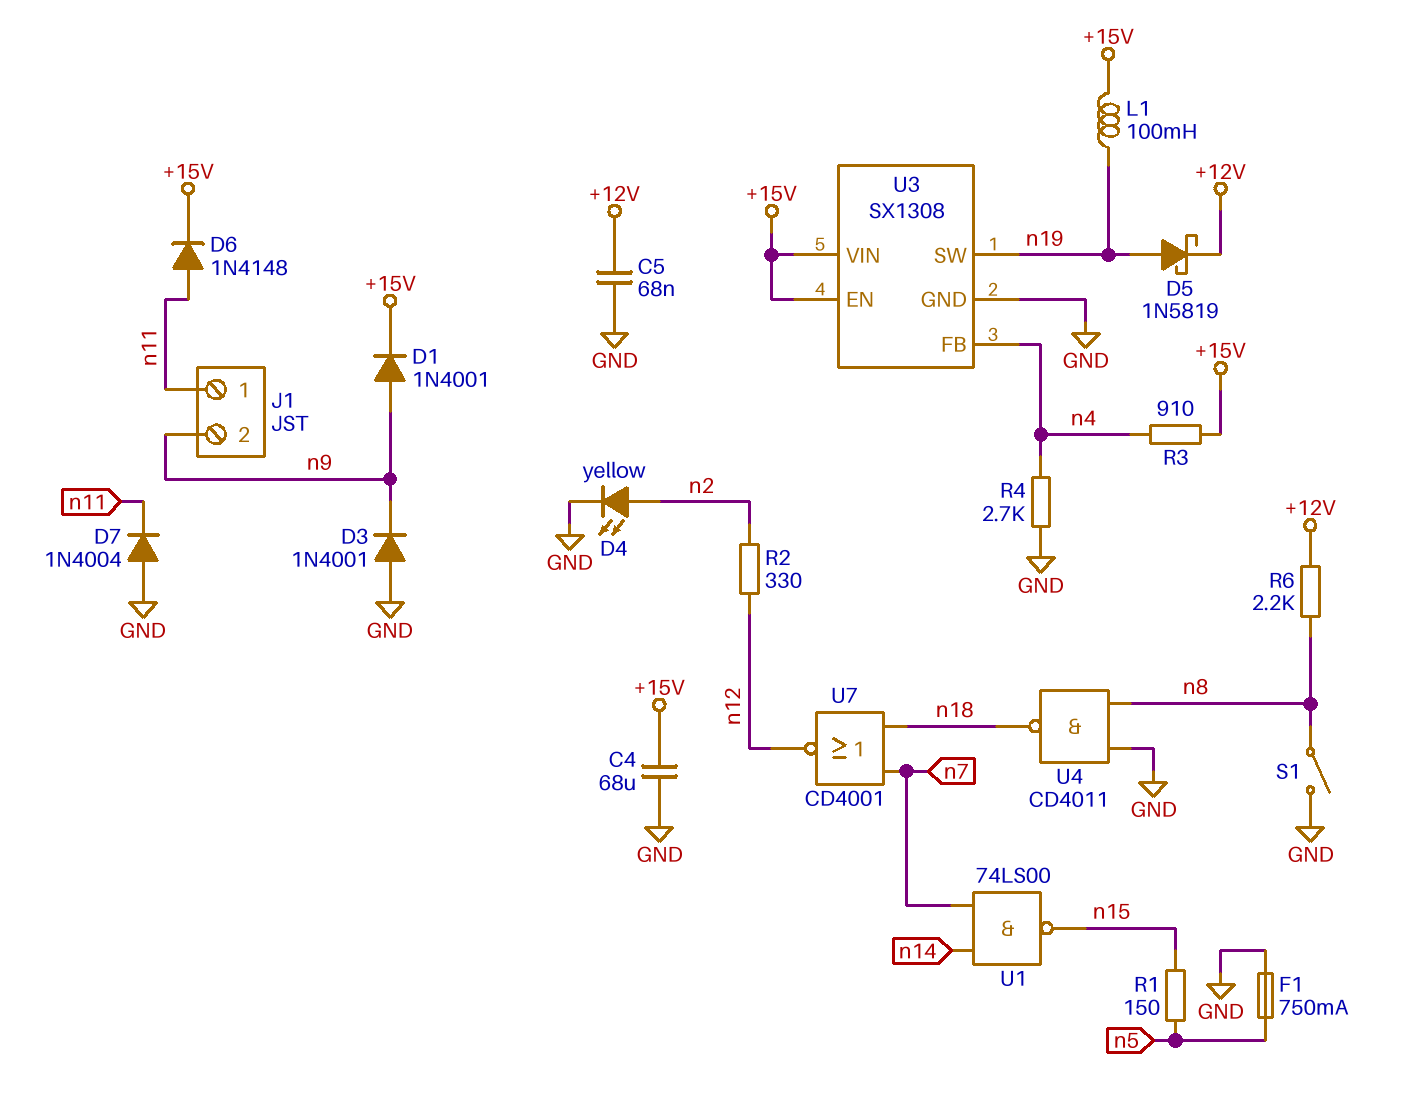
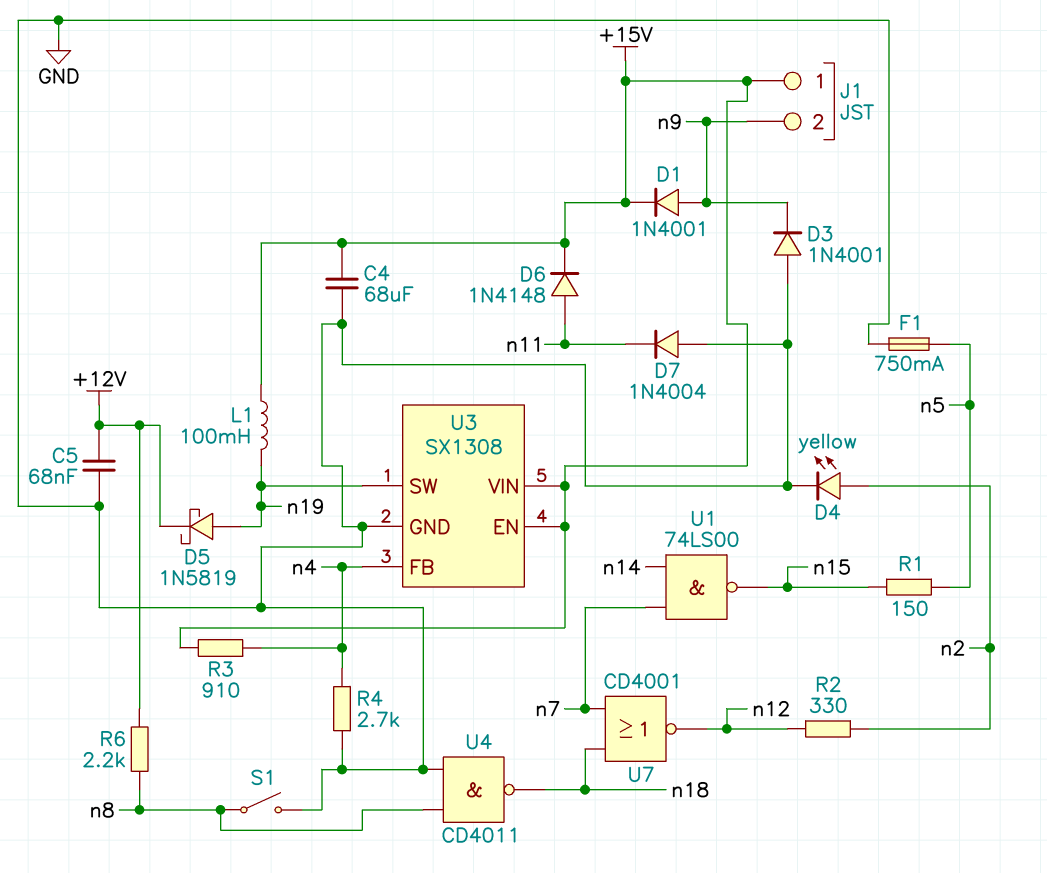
J1 pin 1: n11 -> +15V

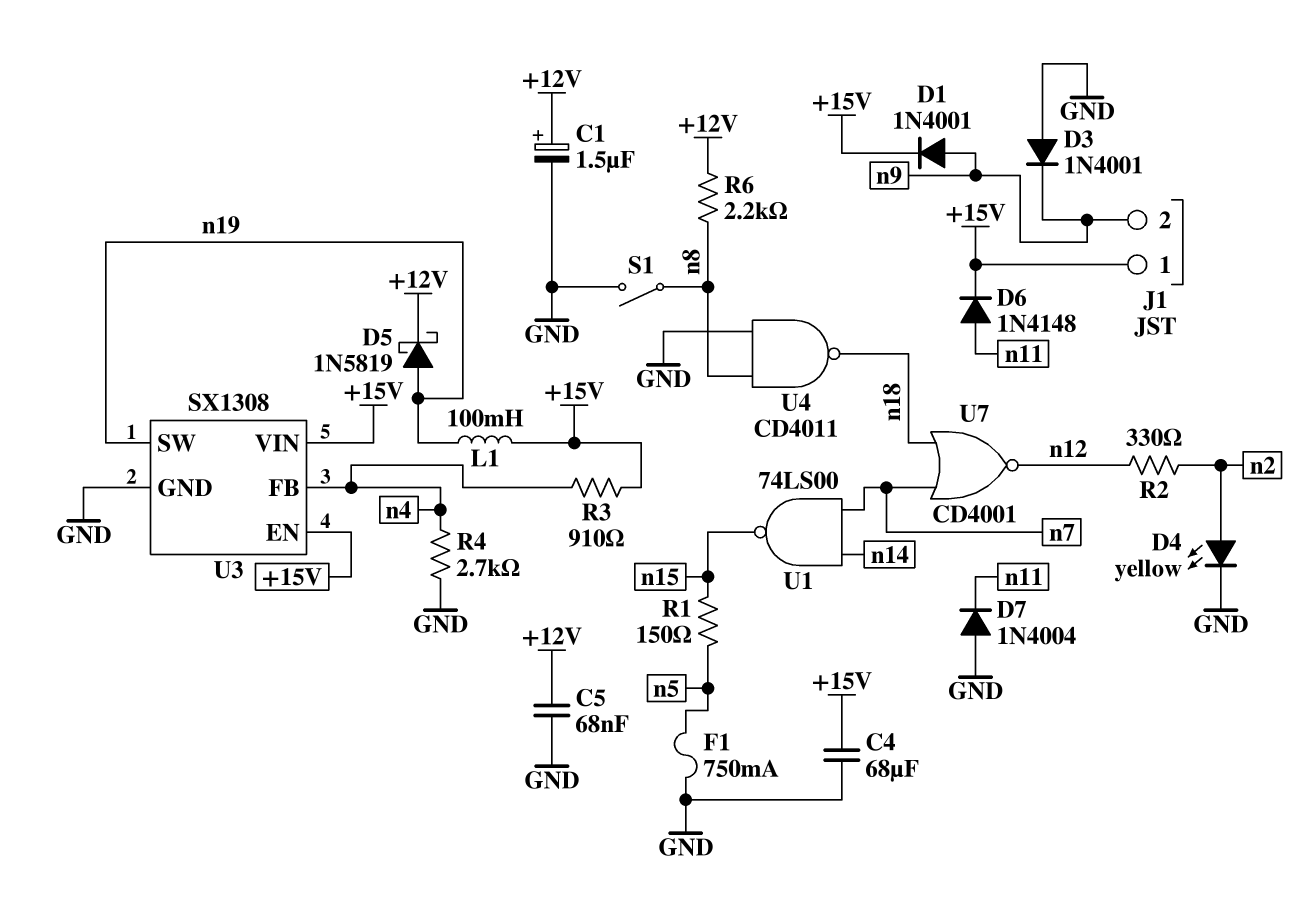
C1: none -> 1.5uF (plus +12V, minus GND)

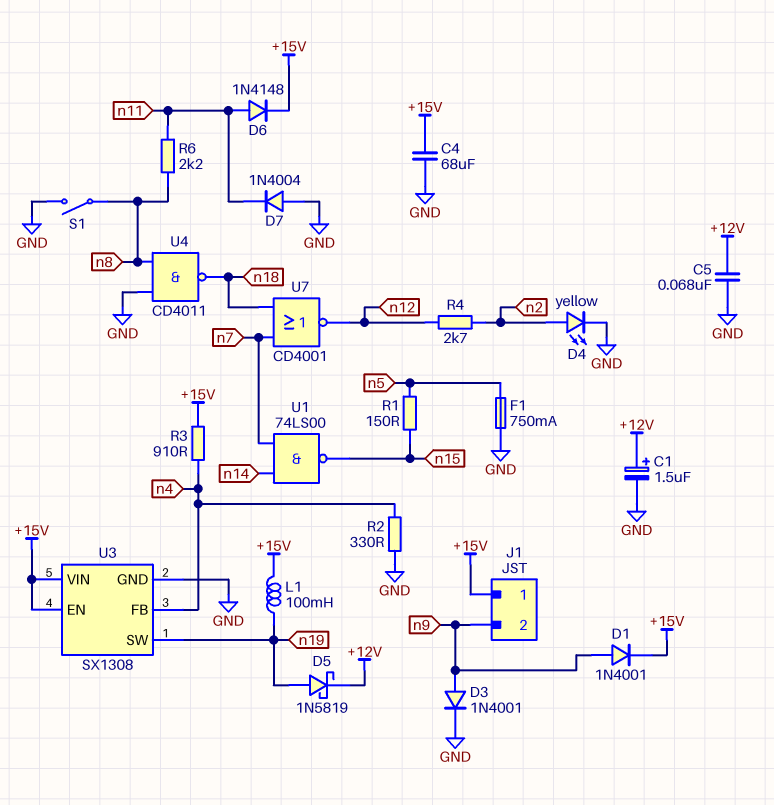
D3: diode 1N4001 (A GND, K n9) -> diode 1N4001 (A n9, K GND)
R2: 330 (n2, n12) -> 330 (GND, n4)
R4: 2.7k (GND, n4) -> 2.7k (n2, n12)
R6: 2.2k (+12V, n8) -> 2.2k (n8, n11)

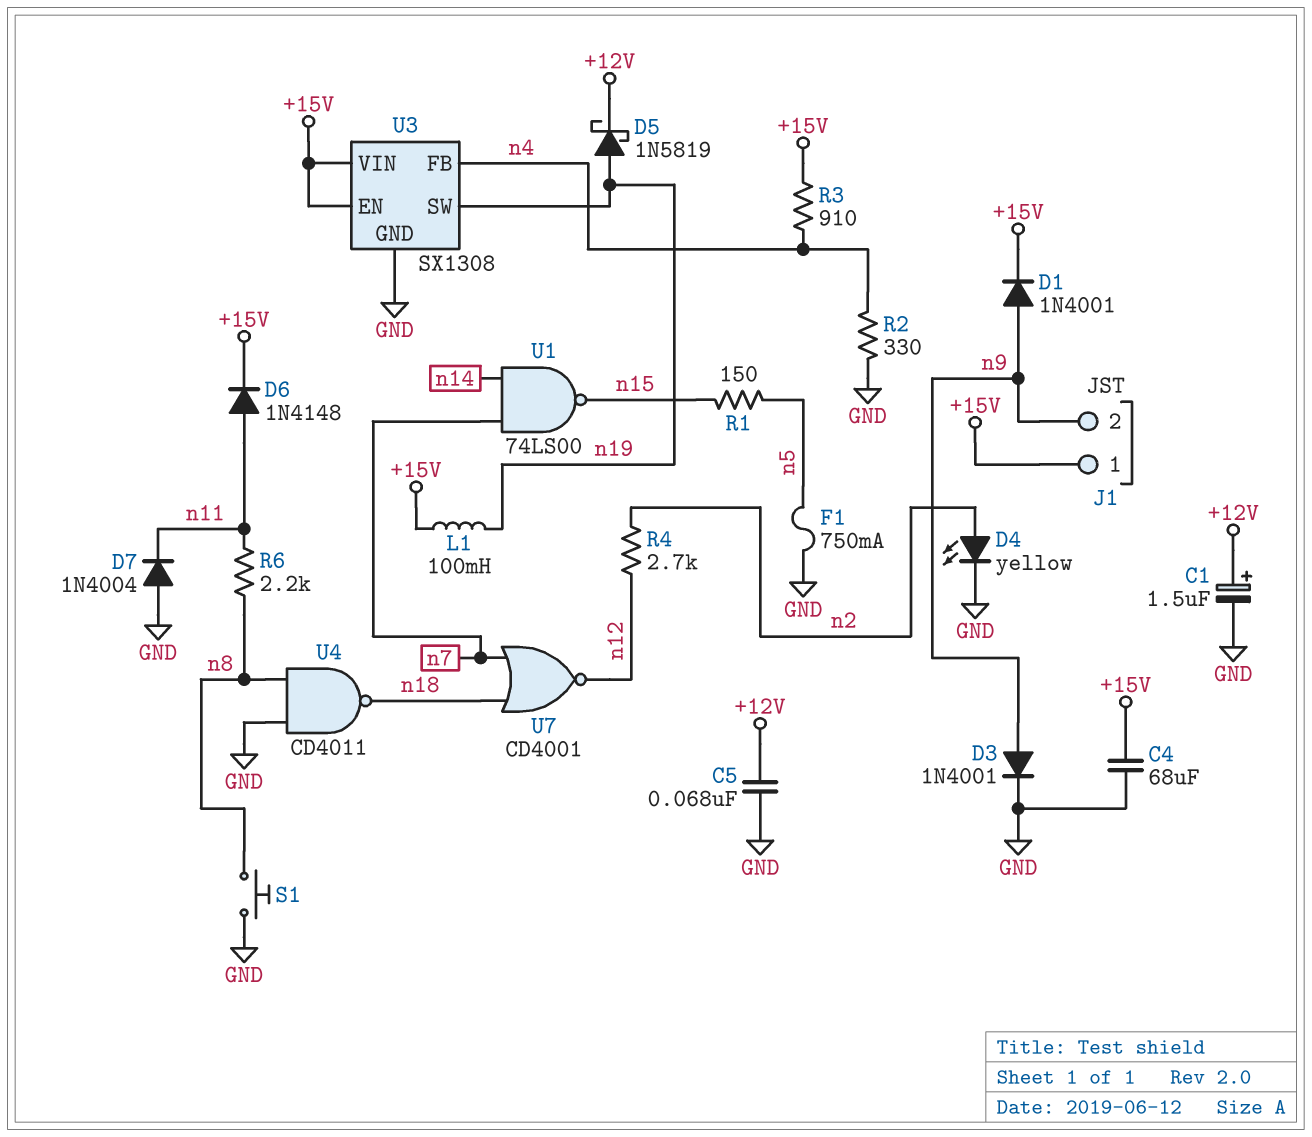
S1: switch (GND, n8) -> button (GND, n8)

